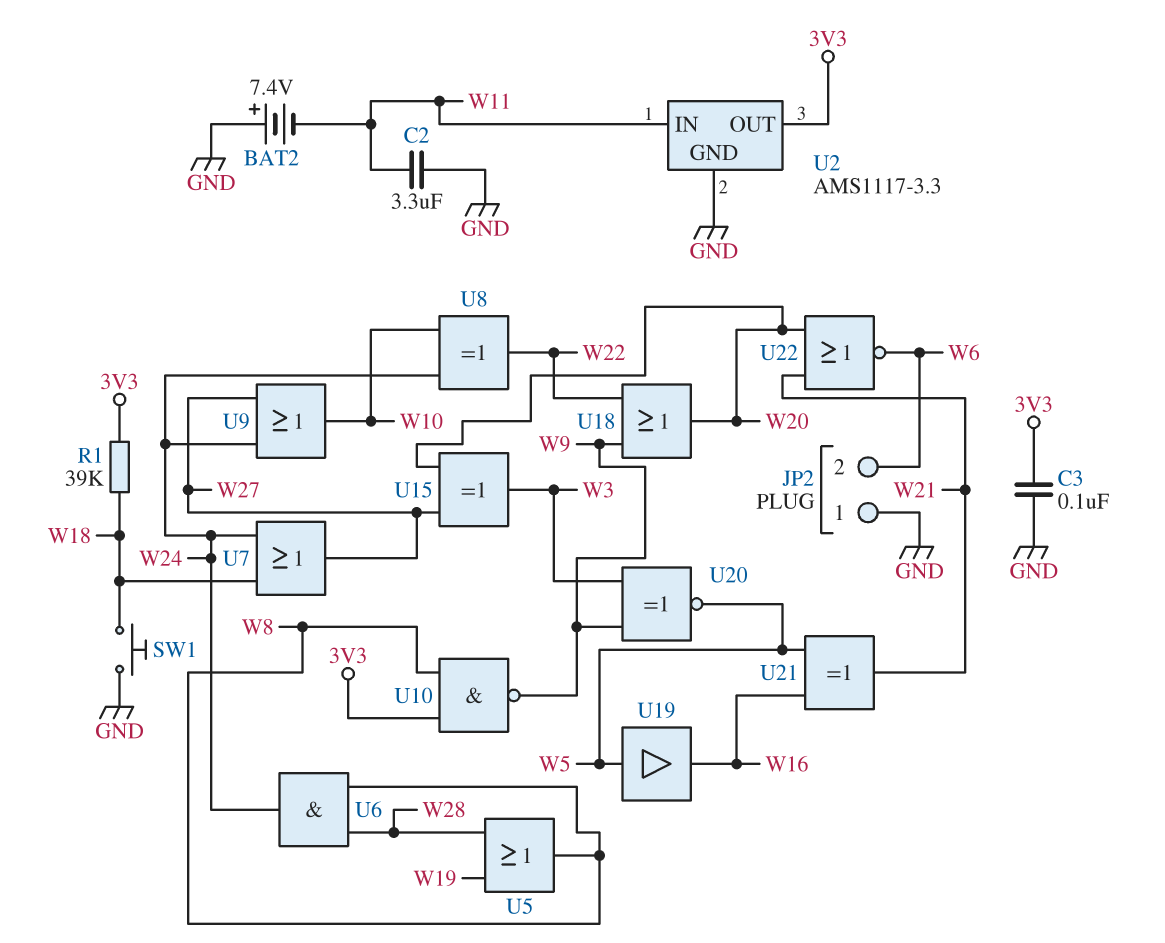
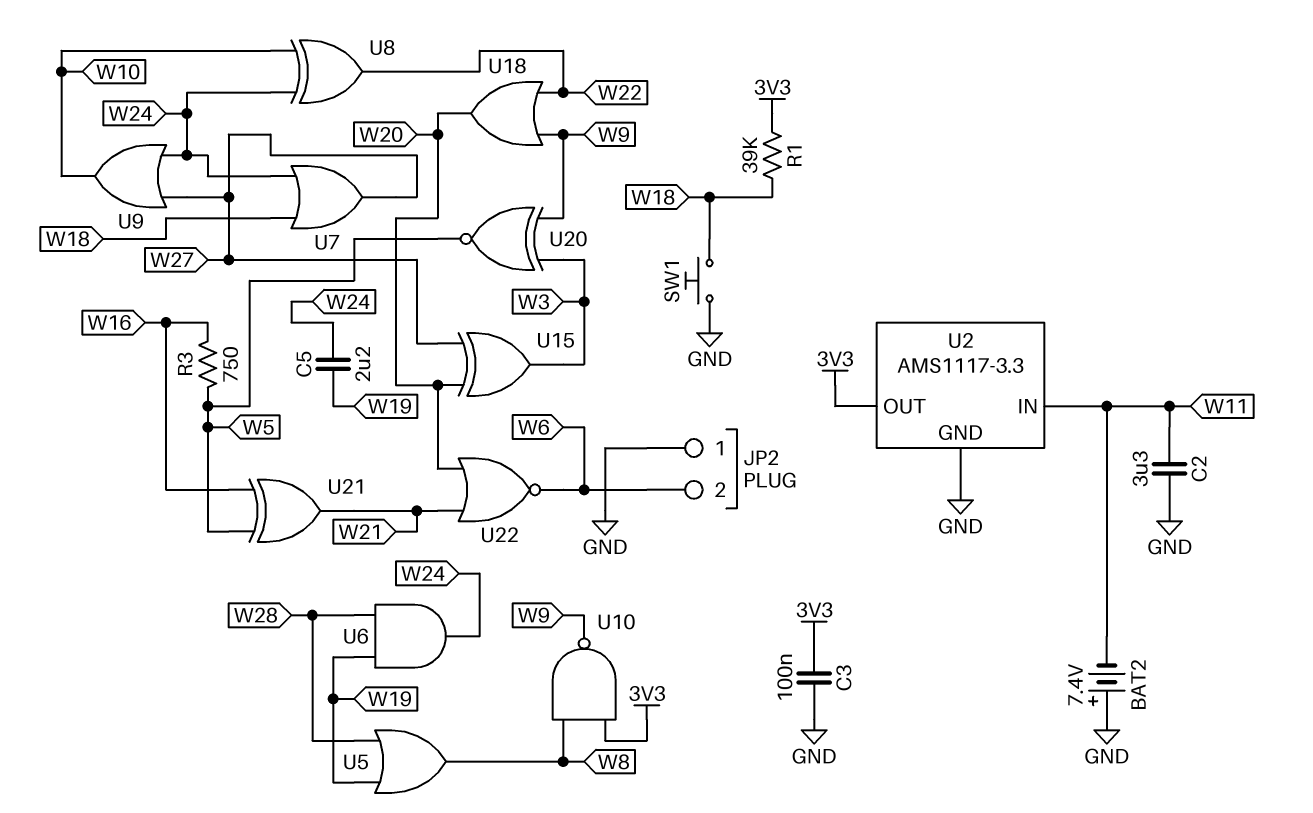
C5: none -> 2.2uF (W19, W24)
R3: none -> 750 (W5, W16)
U6: AND (in W8, in W28, out W24) -> AND (in W19, in W28, out W24)
U19: buffer (in W5, out W16) -> none

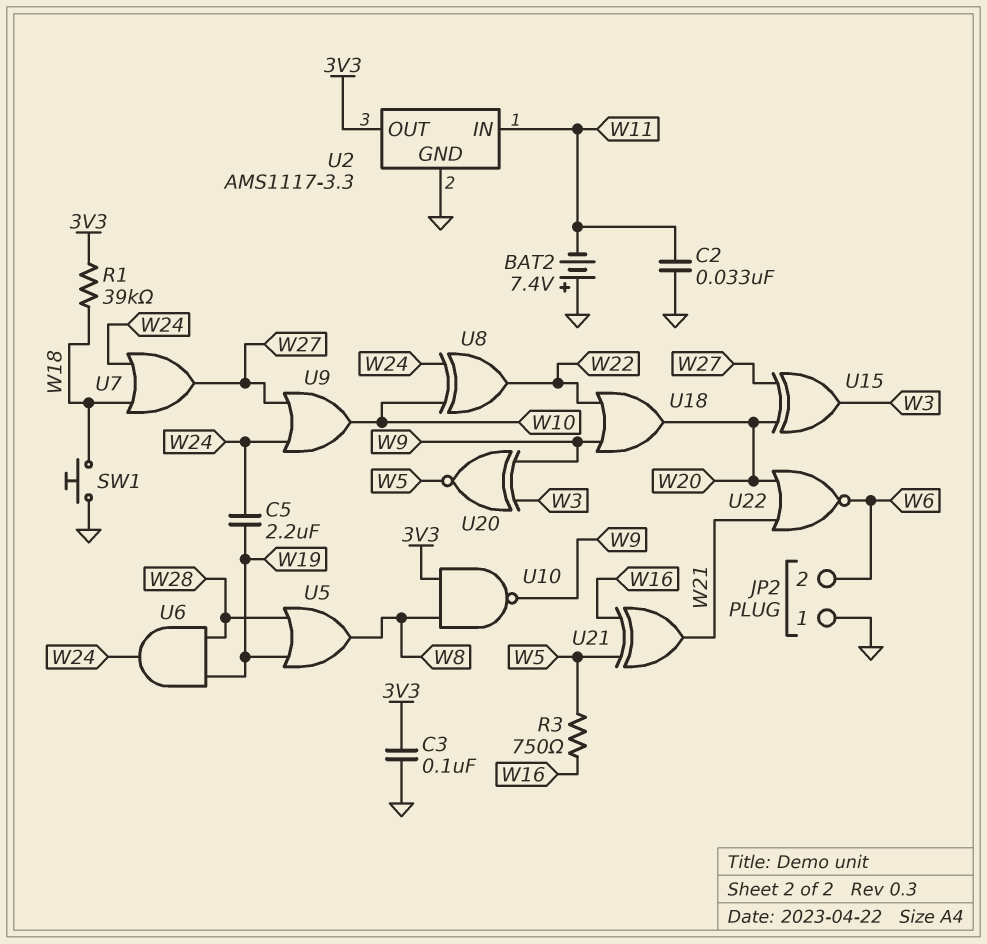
C2: 3.3uF (GND, W11) -> 33nF (GND, W11)

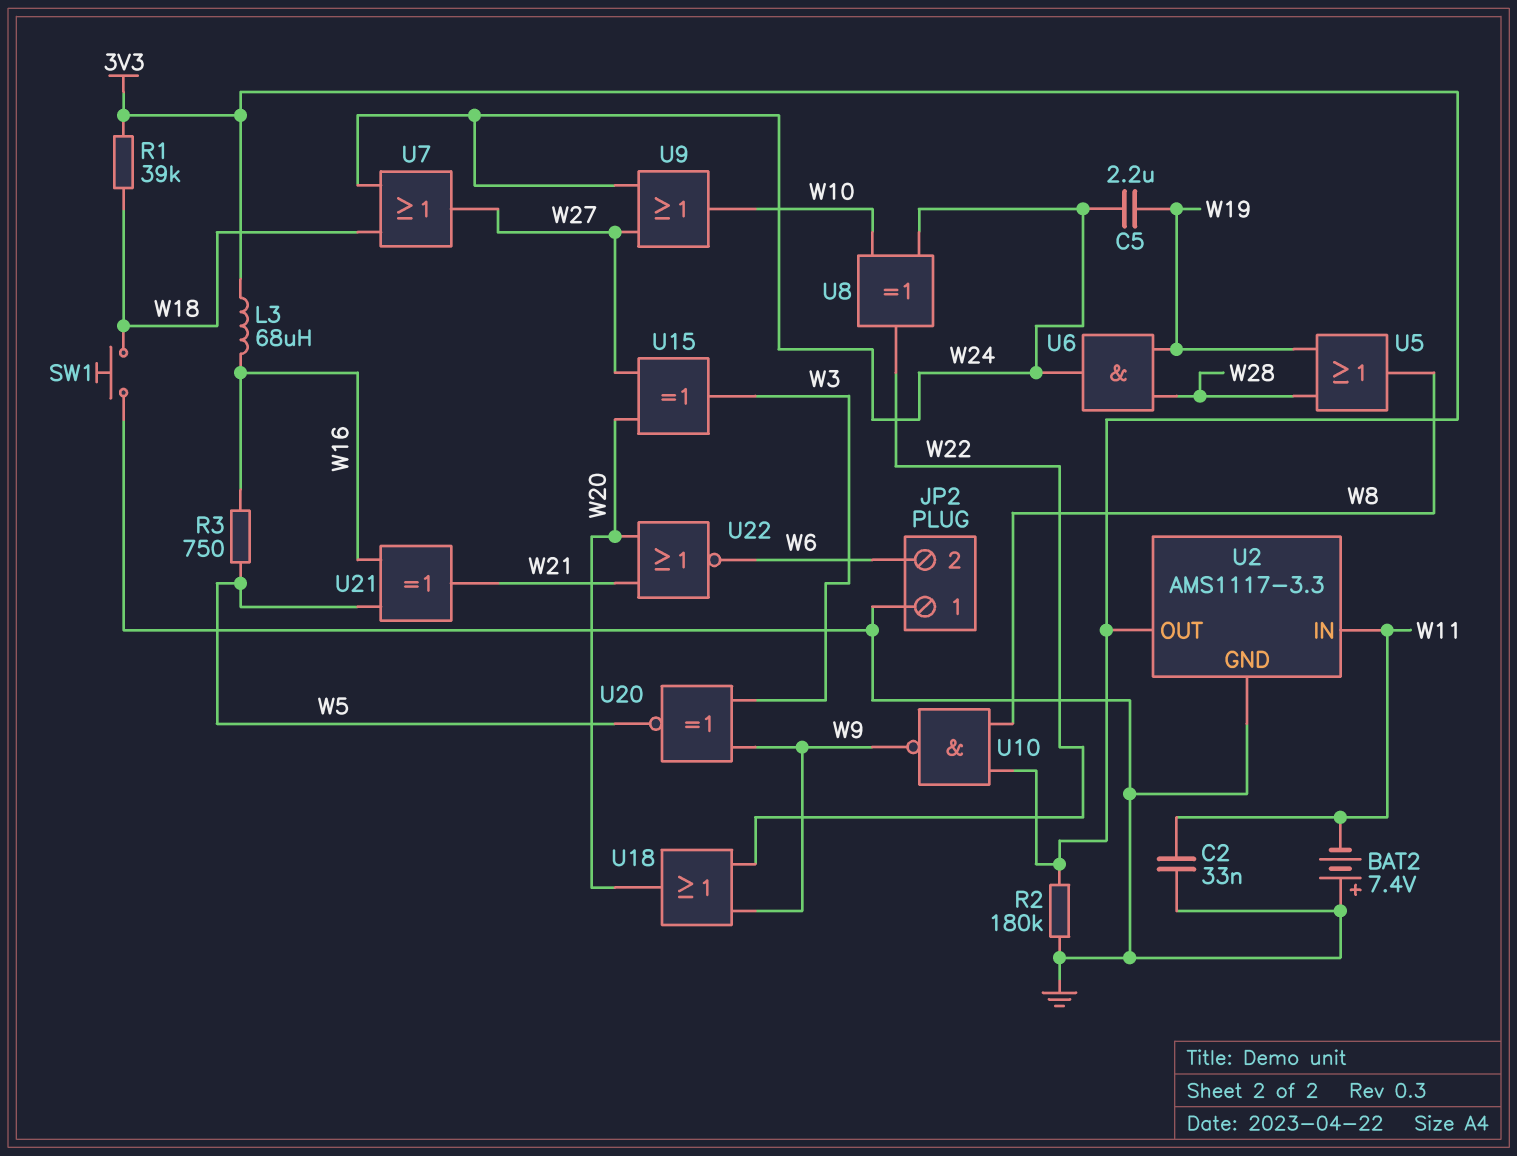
C3: 100nF (3V3, GND) -> none
L3: none -> 68uH (3V3, W16)
R2: none -> 180k (3V3, GND)

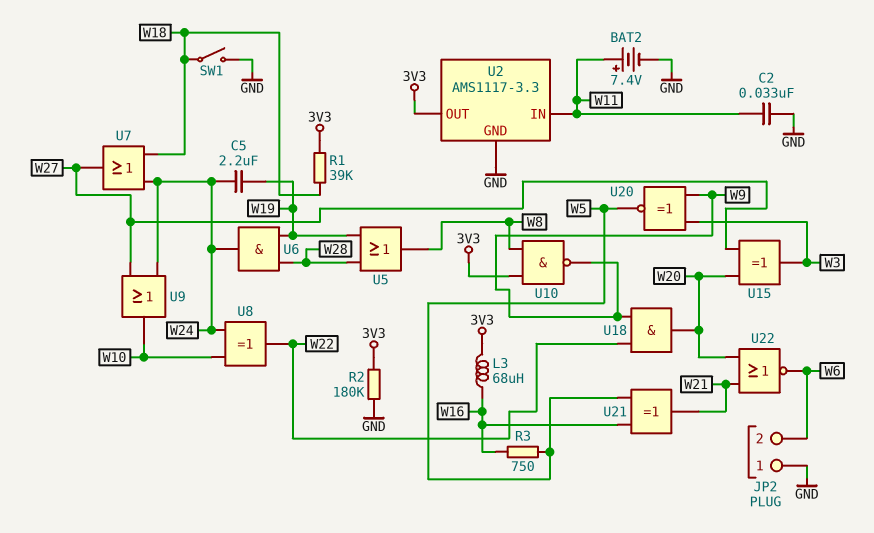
BAT2: 7.4V (plus GND, minus W11) -> 7.4V (plus W11, minus GND)
SW1: button (GND, W18) -> switch (GND, W18)
U18: OR (in W9, in W22, out W20) -> AND (in W9, in W22, out W20)

